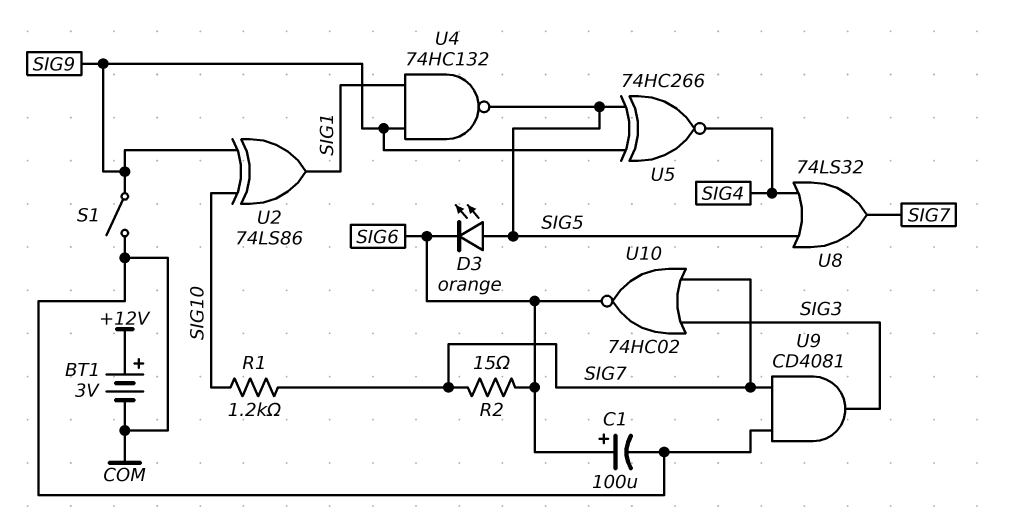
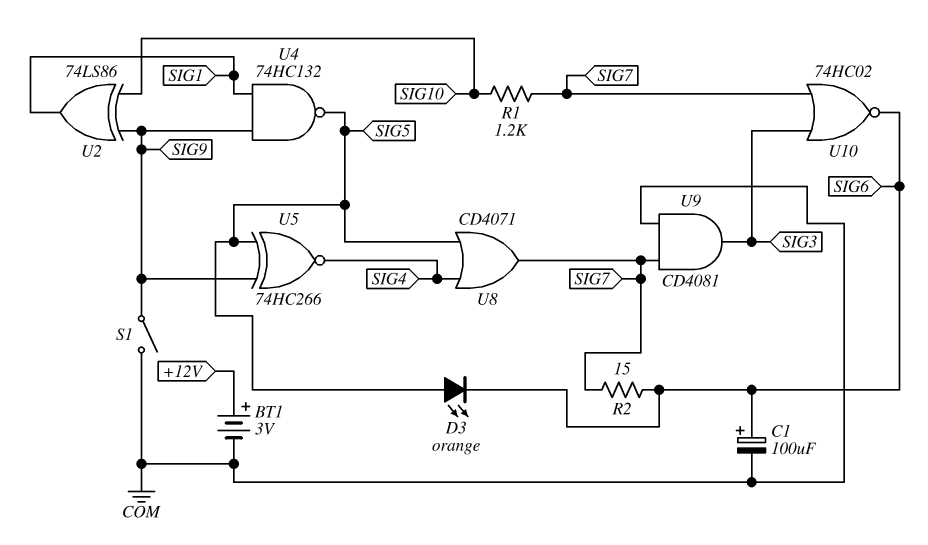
U8: OR 74LS32 (in SIG4, in SIG5, out SIG7) -> OR CD4071 (in SIG4, in SIG5, out SIG7)

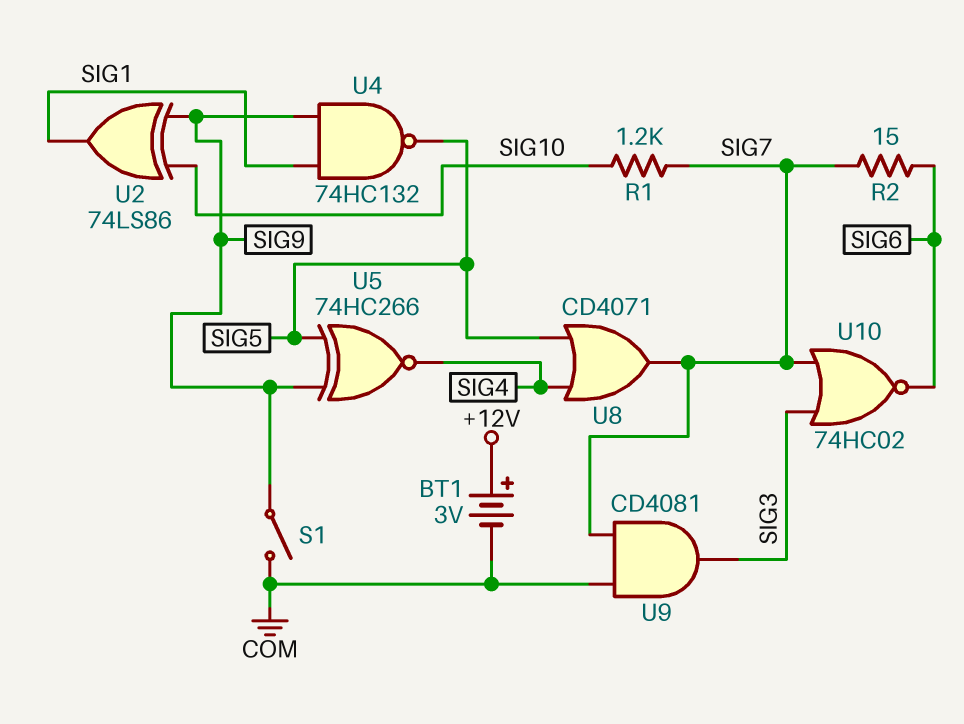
C1: 100uF (plus SIG6, minus COM) -> none
D3: LED orange (A SIG5, K SIG6) -> none

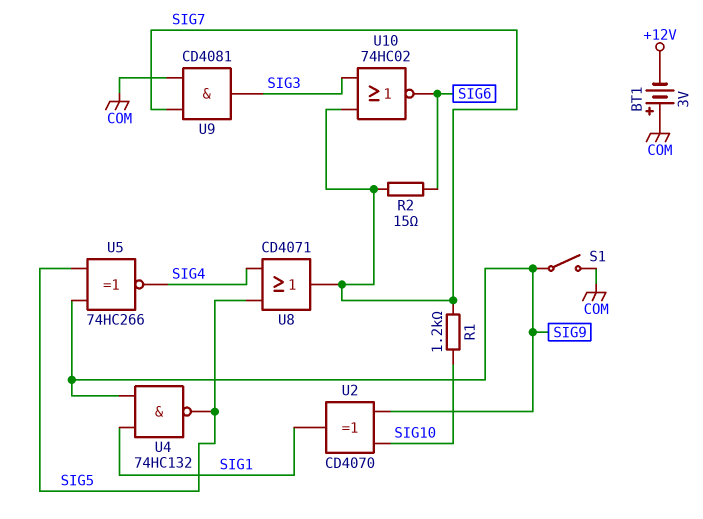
BT1: 3V (plus +12V, minus COM) -> 3V (plus COM, minus +12V)
U2: XOR 74LS86 (in SIG9, in SIG10, out SIG1) -> XOR CD4070 (in SIG9, in SIG10, out SIG1)

